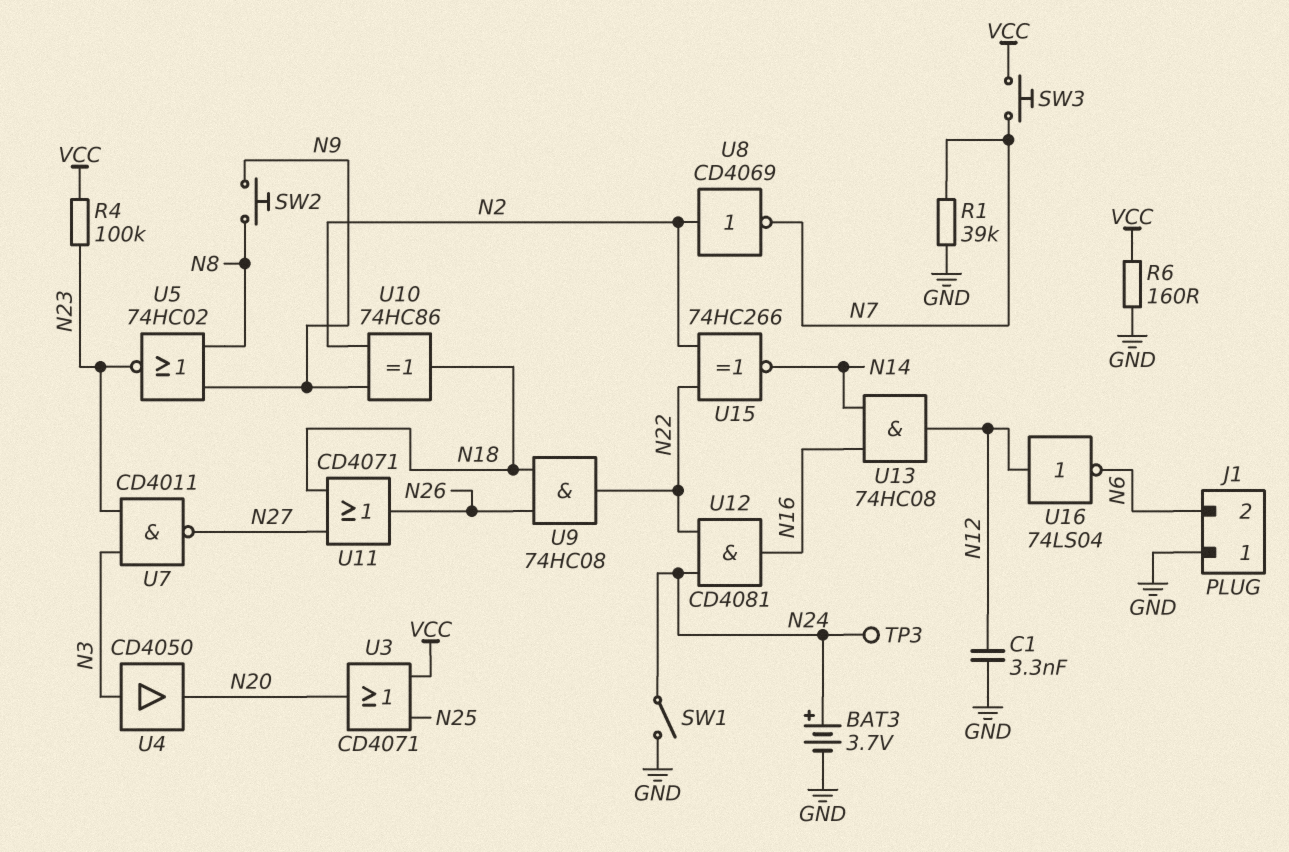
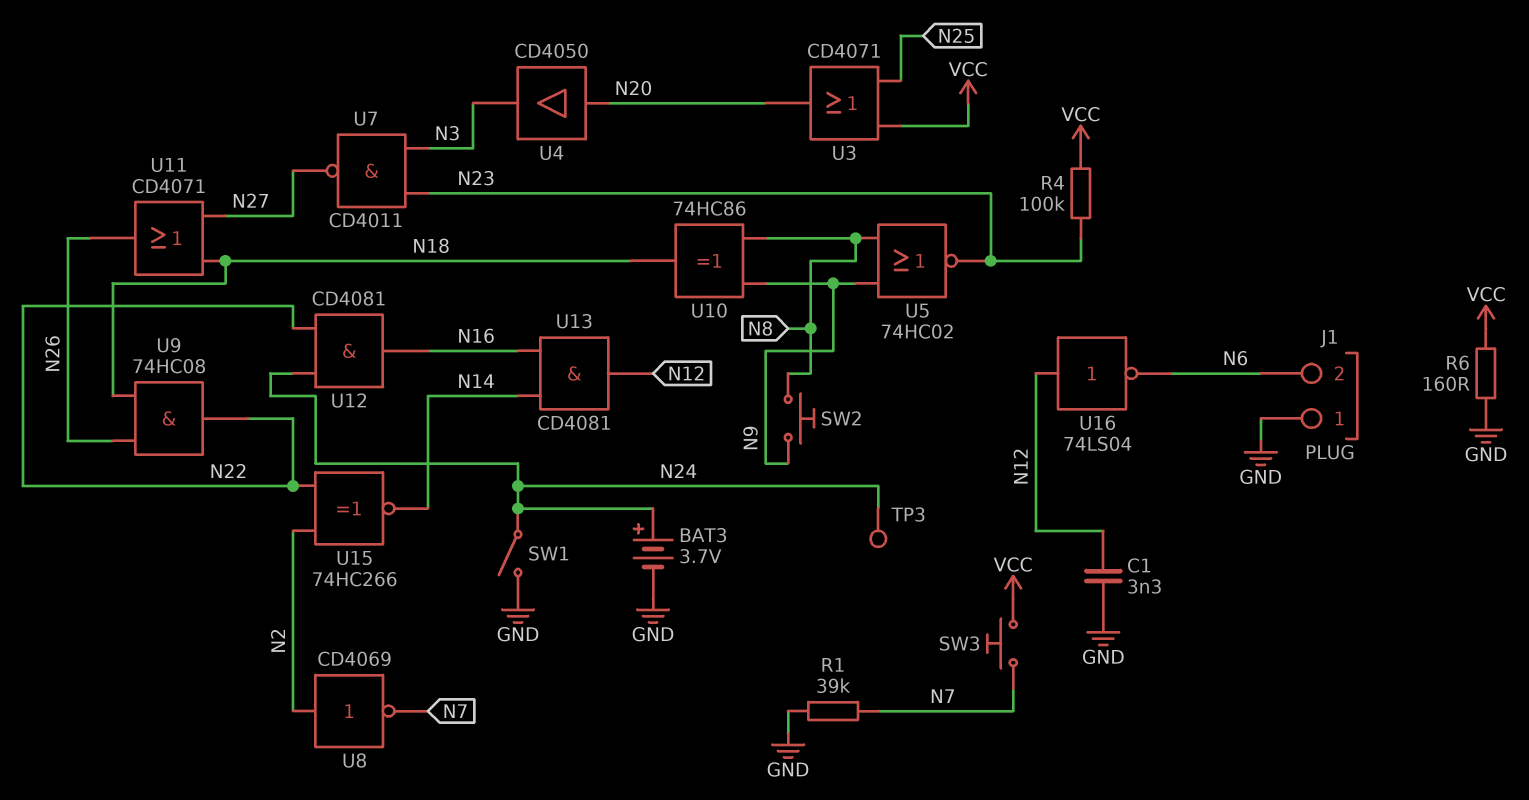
U4: buffer CD4050 (in N3, out N20) -> buffer CD4050 (in N20, out N3)
U10: XOR 74HC86 (in N2, in N9, out N18) -> XOR 74HC86 (in N8, in N9, out N18)
U13: AND 74HC08 (in N14, in N16, out N12) -> AND CD4081 (in N14, in N16, out N12)

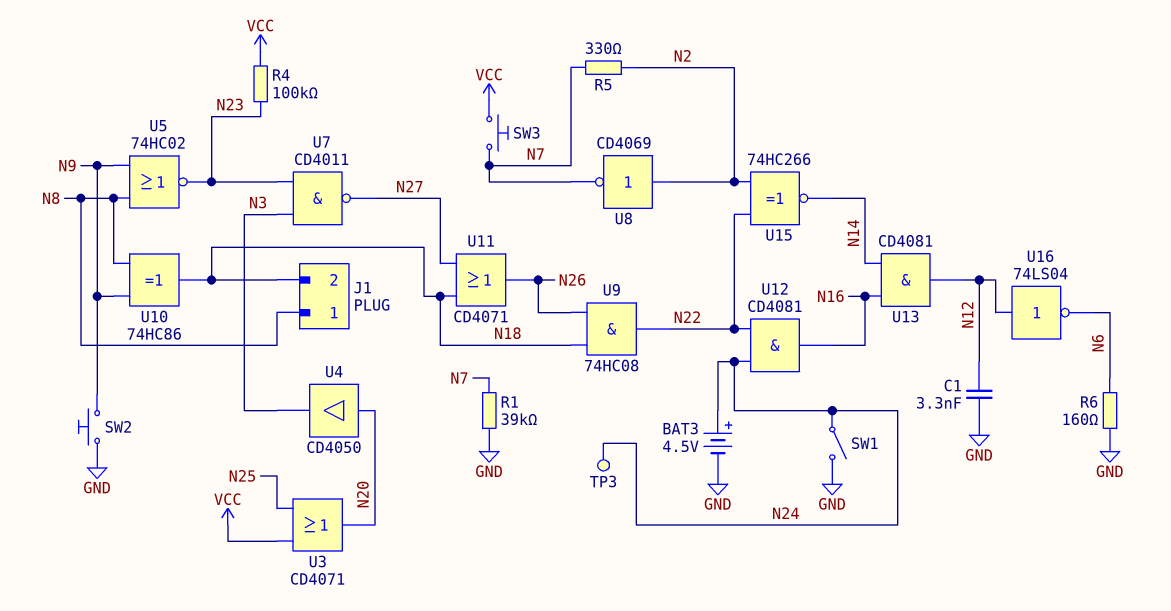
BAT3: 3.7V (plus N24, minus GND) -> 4.5V (plus N24, minus GND)
J1 pin 1: GND -> N8
J1 pin 2: N6 -> N18
R5: none -> 330 (N2, N7)
R6: 160 (GND, VCC) -> 160 (GND, N6)
SW2: button (N8, N9) -> button (GND, N9)

